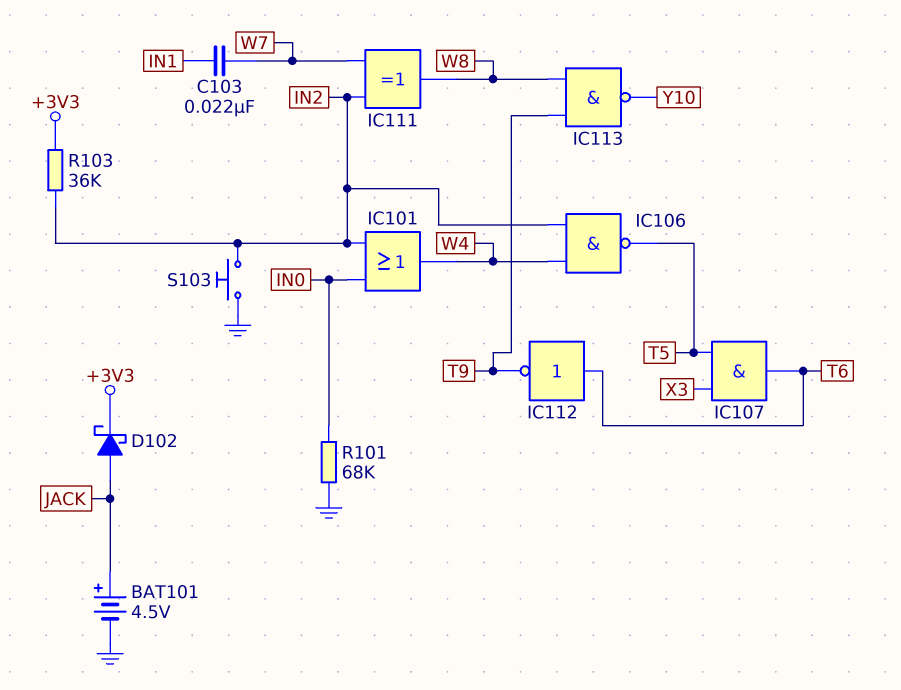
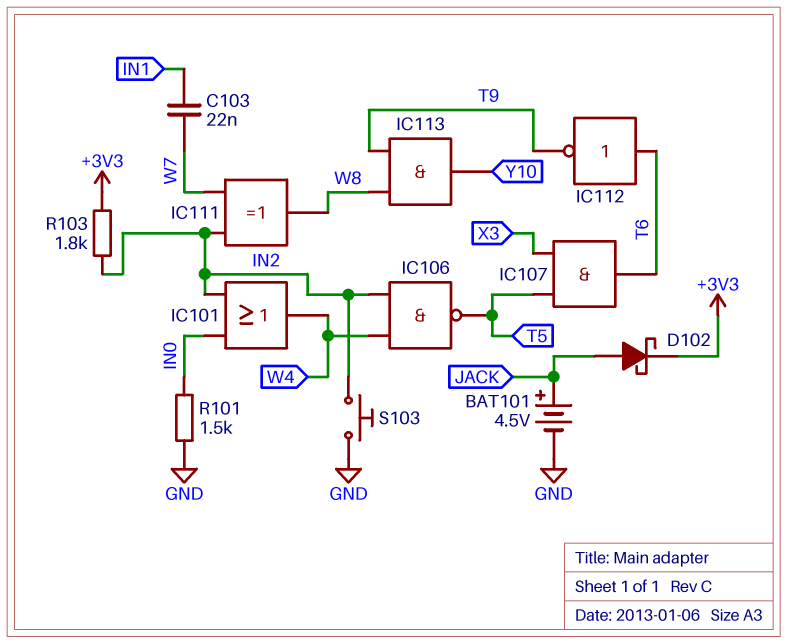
IC113: NAND (in T9, in W8, out Y10) -> AND (in T9, in W8, out Y10)
R101: 68k (GND, IN0) -> 1.5k (GND, IN0)
R103: 36k (+3V3, IN2) -> 1.8k (+3V3, IN2)

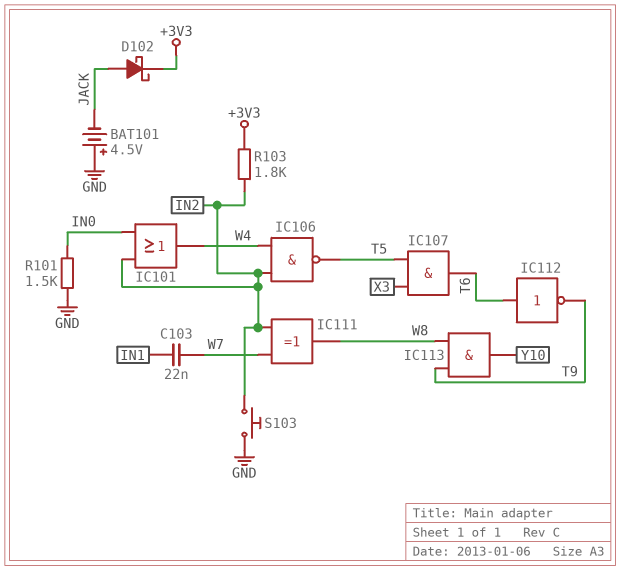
BAT101: 4.5V (plus JACK, minus GND) -> 4.5V (plus GND, minus JACK)

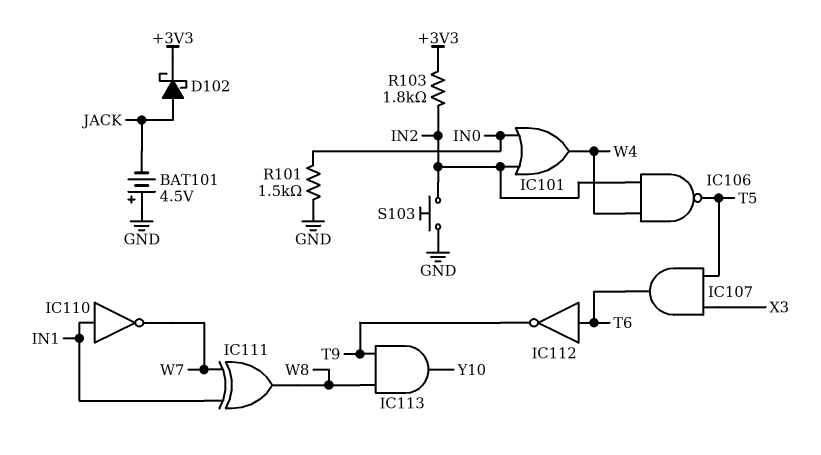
C103: 22nF (IN1, W7) -> none
IC110: none -> NOT (in IN1, out W7)
IC111: XOR (in IN2, in W7, out W8) -> XOR (in IN1, in W7, out W8)

